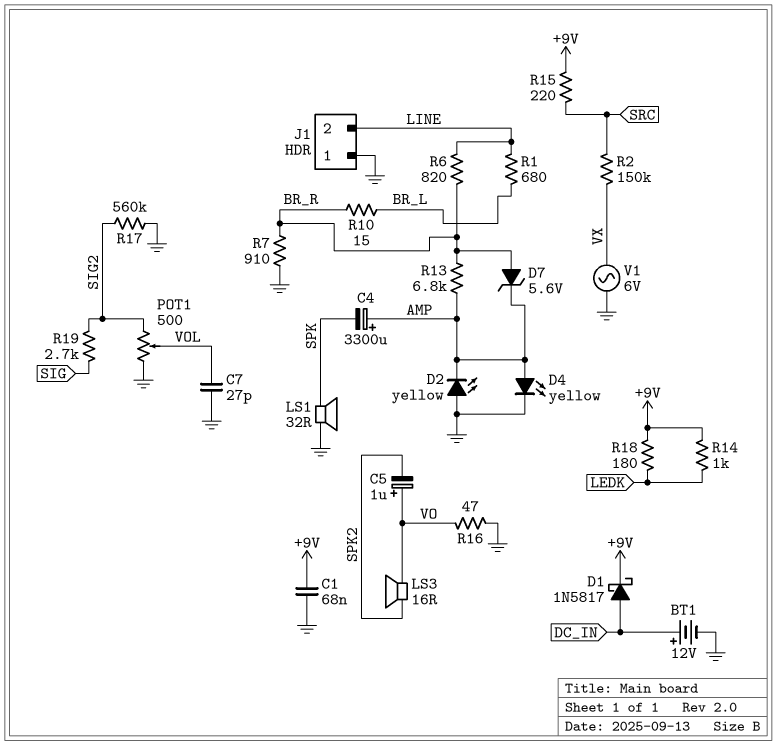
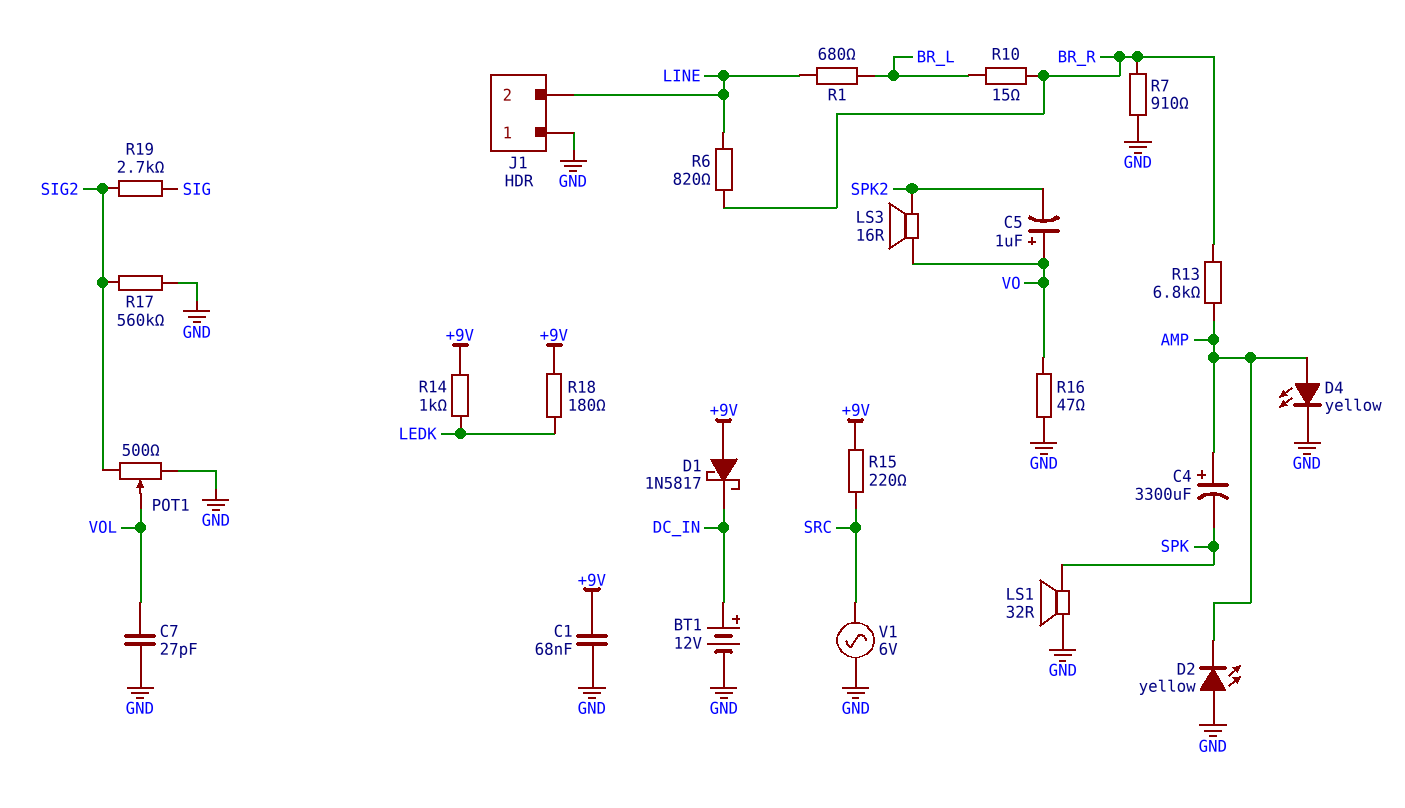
D1: schottky 1N5817 (A DC_IN, K +9V) -> schottky 1N5817 (A +9V, K DC_IN)
D7: zener 5.6V (A BR_R, K AMP) -> none
R2: 150k (SRC, VX) -> none
V1: AC 6V (GND, VX) -> AC 6V (GND, SRC)

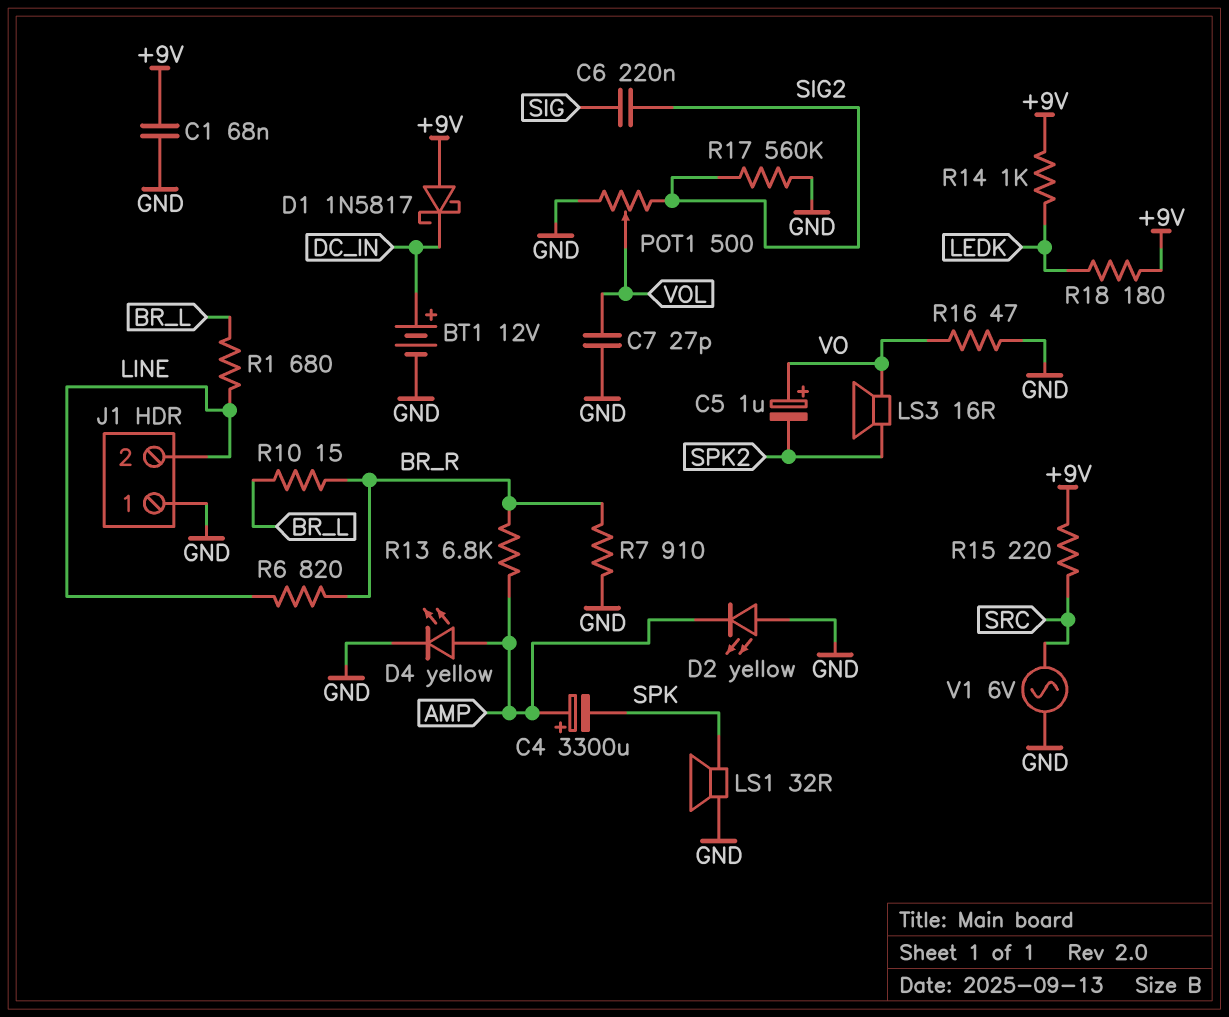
C6: none -> 220nF (SIG, SIG2)
R19: 2.7k (SIG, SIG2) -> none

